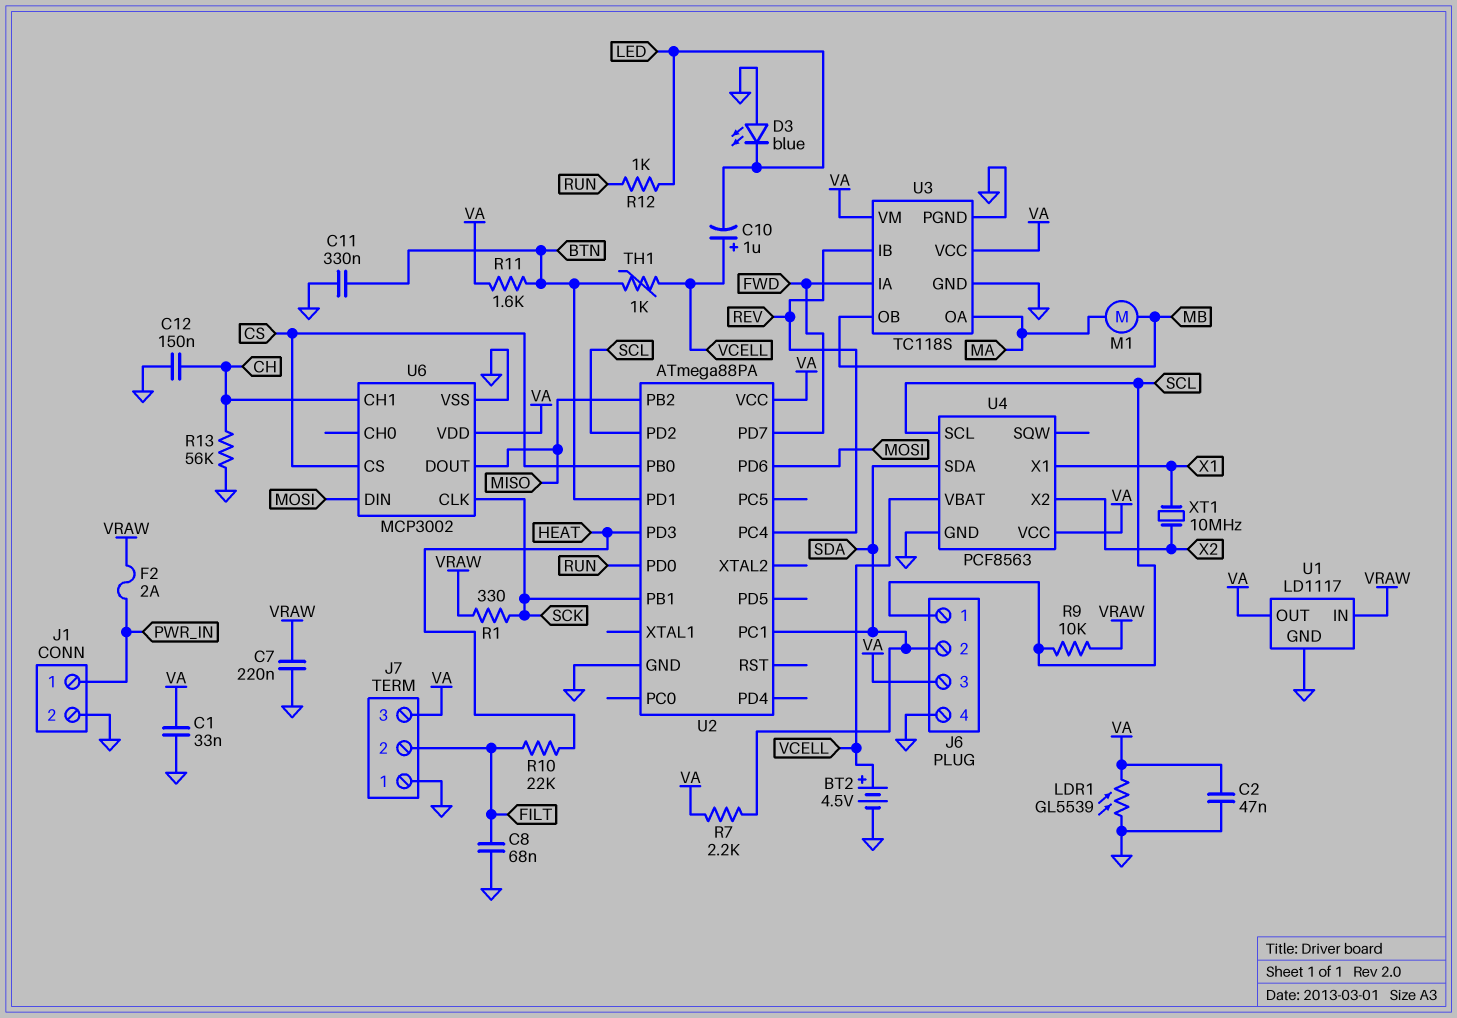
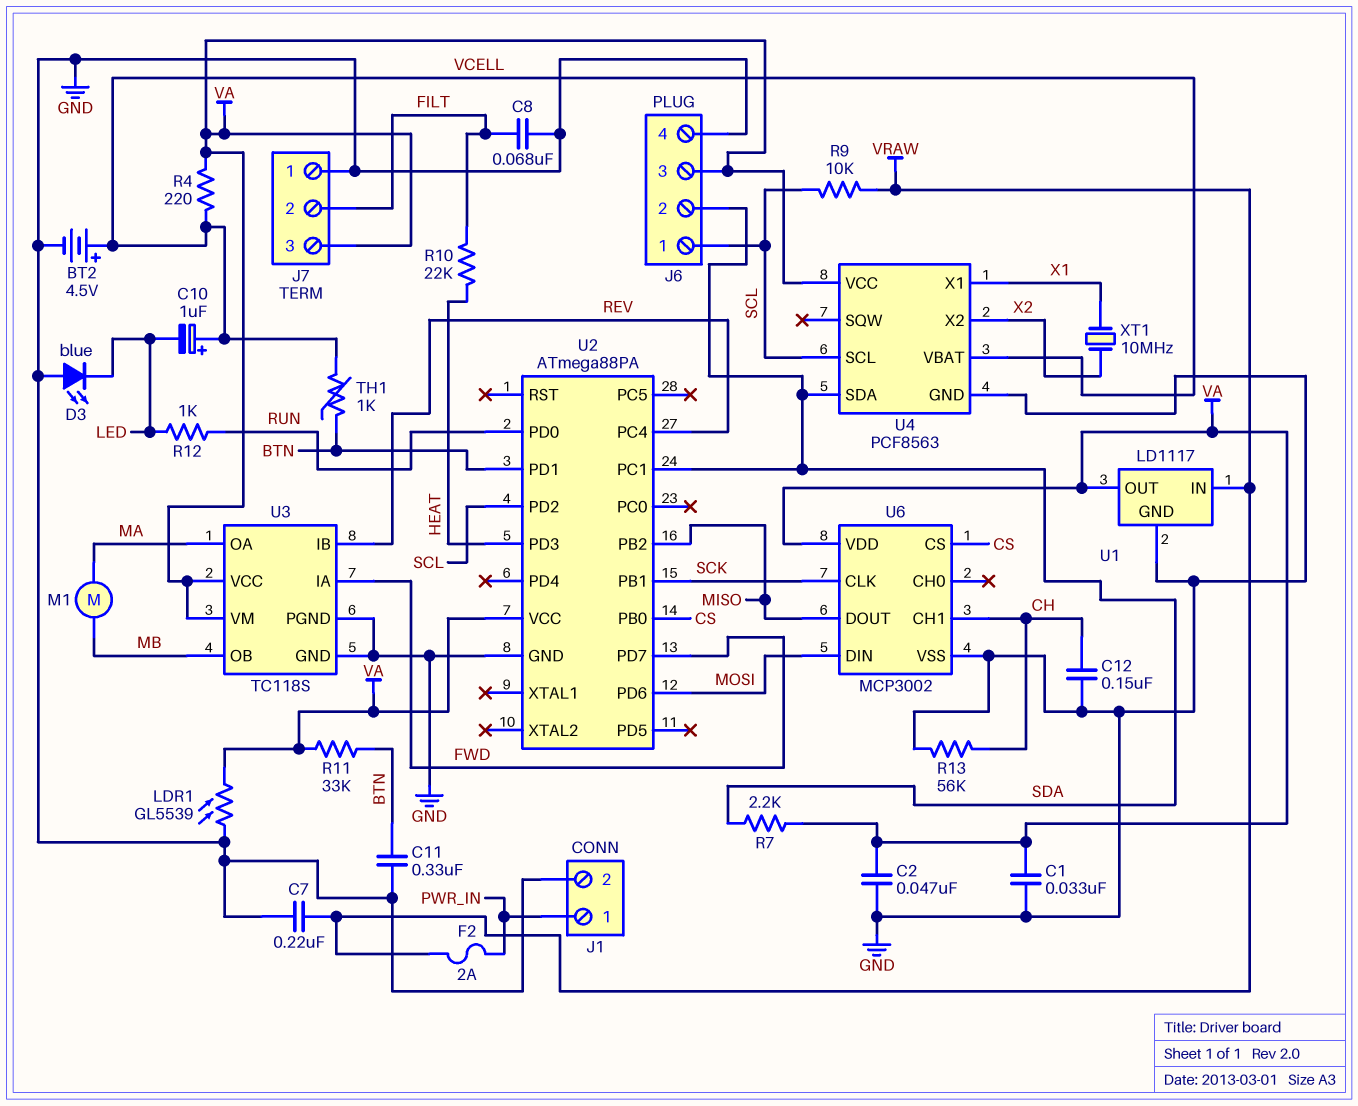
R1: 330 (SCK, VRAW) -> none
R4: none -> 220 (VA, VCELL)
R11: 1.6k (BTN, VA) -> 33k (BTN, VA)

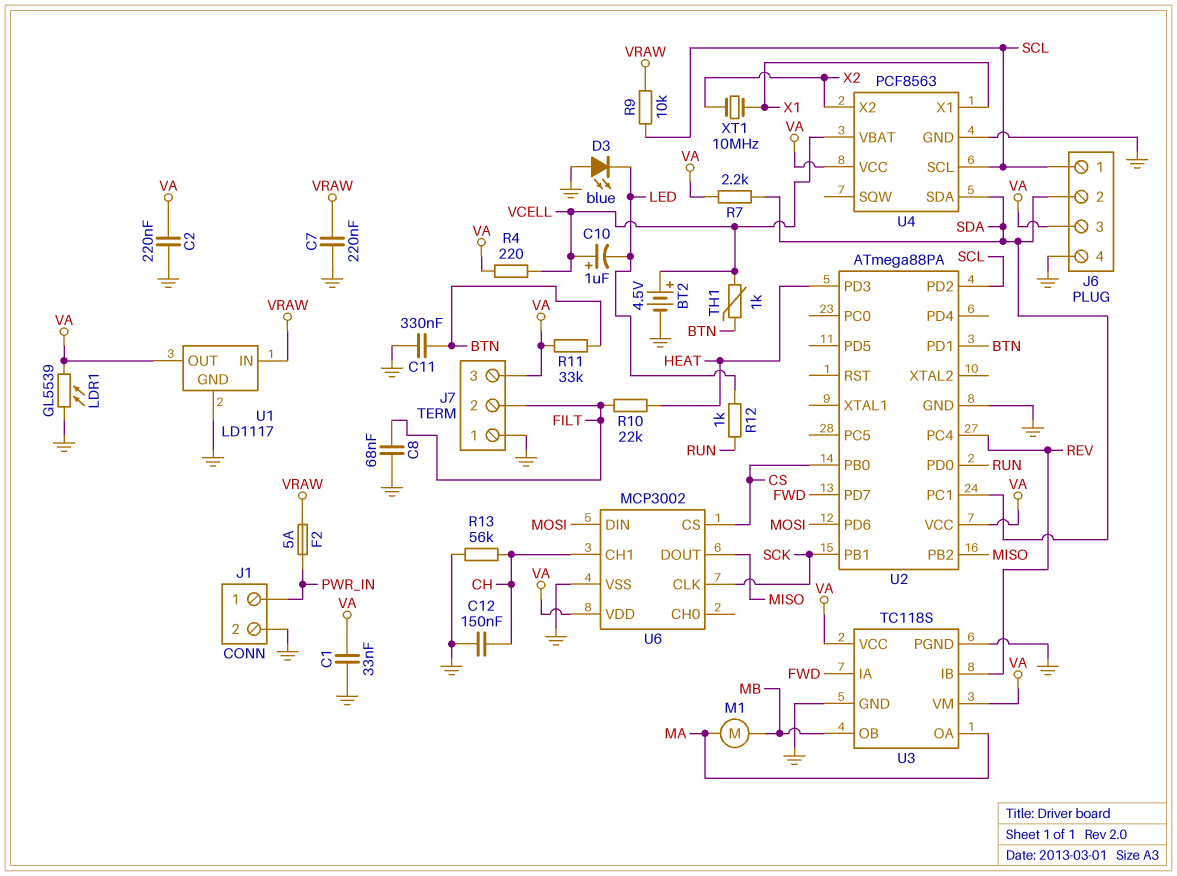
C2: 47nF (GND, VA) -> 220nF (GND, VA)
F2: 2A (PWR_IN, VRAW) -> 5A (PWR_IN, VRAW)

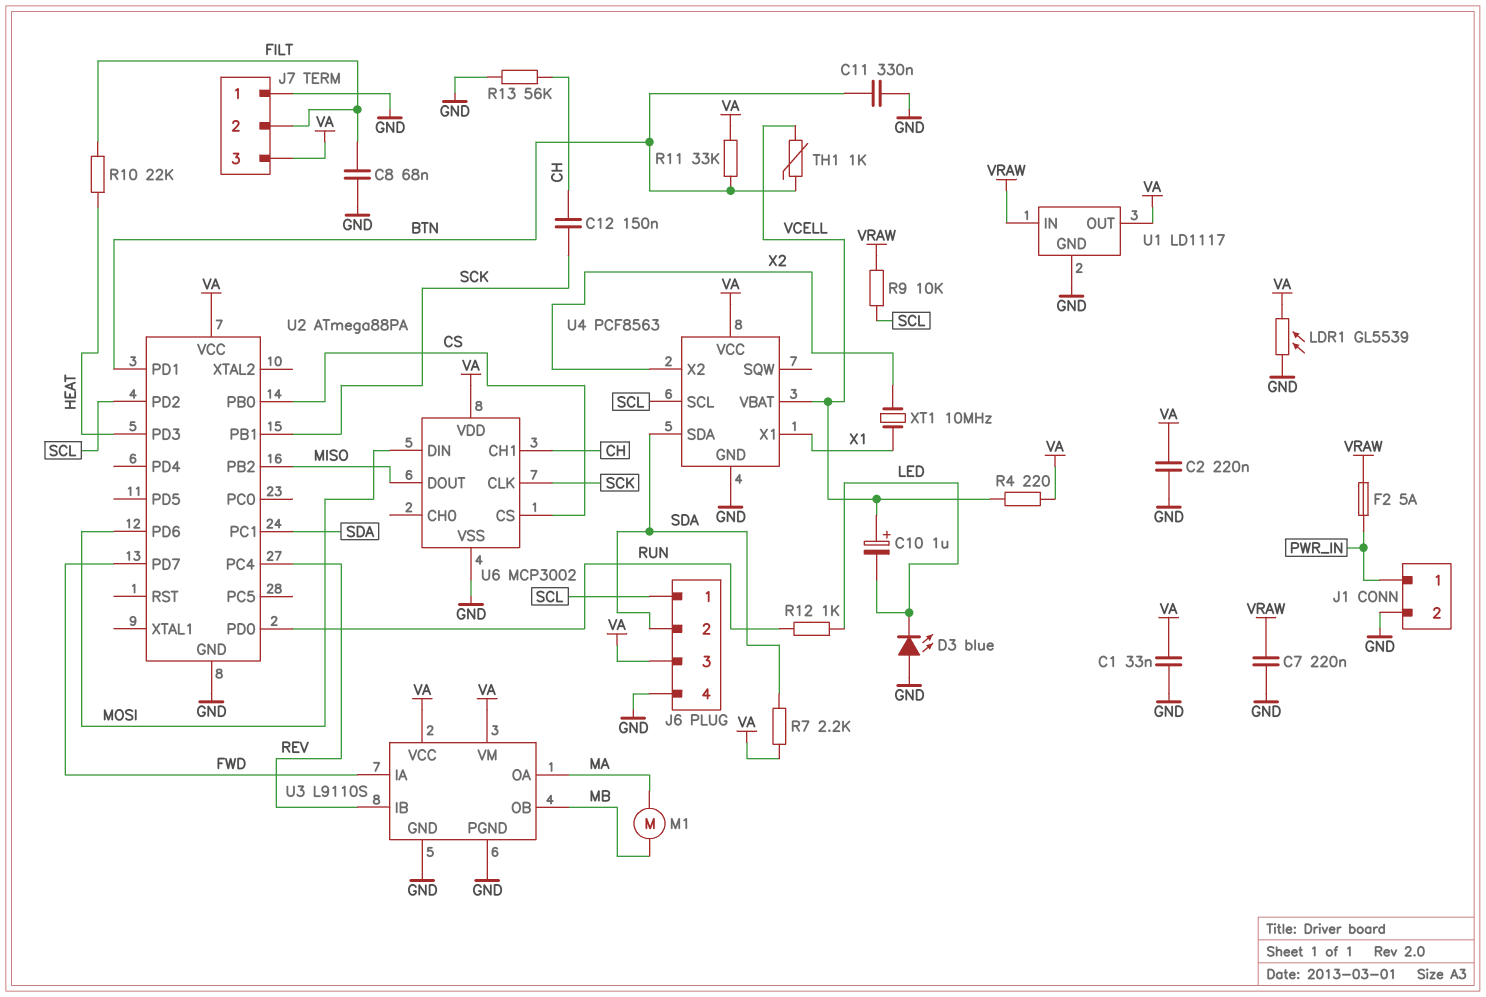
BT2: 4.5V (plus VCELL, minus GND) -> none
C12: 150nF (CH, GND) -> 150nF (CH, SCK)
U3: TC118S -> L9110S

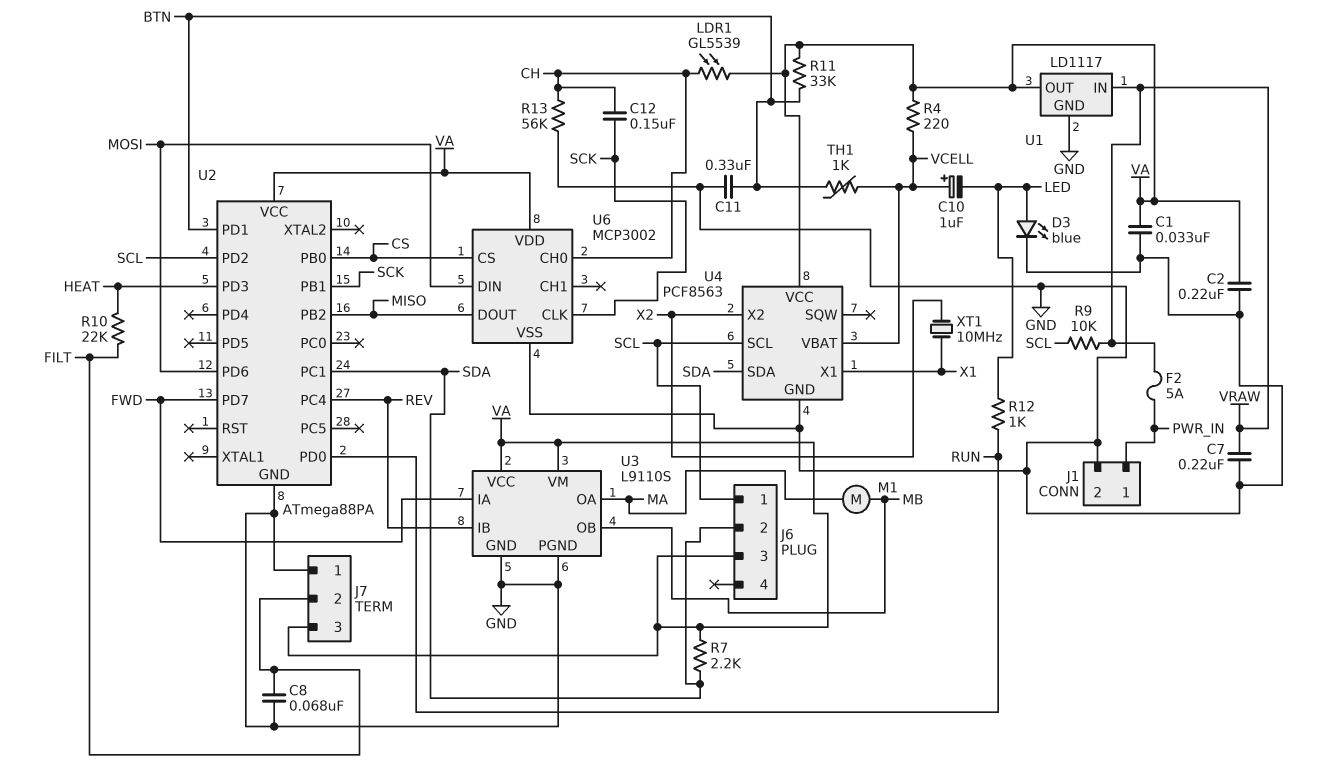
D3: LED blue (A GND, K LED) -> LED blue (A LED, K GND)
J6 pin 4: GND -> none
LDR1: GL5539 (GND, VA) -> GL5539 (CH, VA)
U6 pin CH0: none -> CH
U6 pin CH1: CH -> none

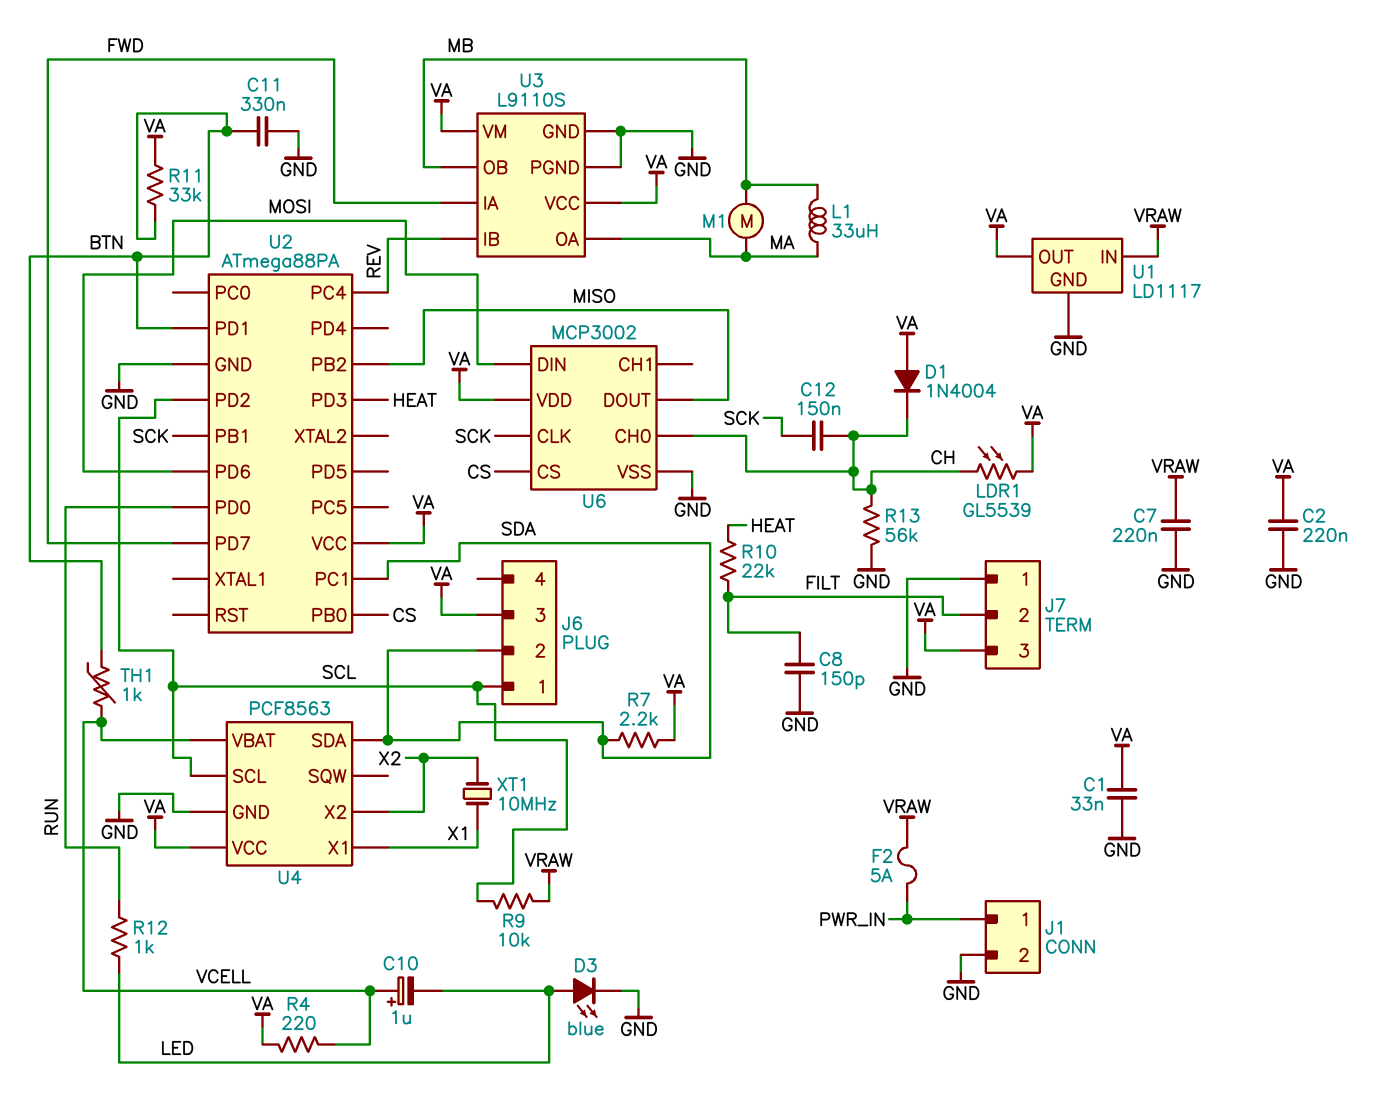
C8: 68nF (FILT, GND) -> 150pF (FILT, GND)
D1: none -> diode 1N4004 (A VA, K CH)
L1: none -> 33uH (MA, MB)

